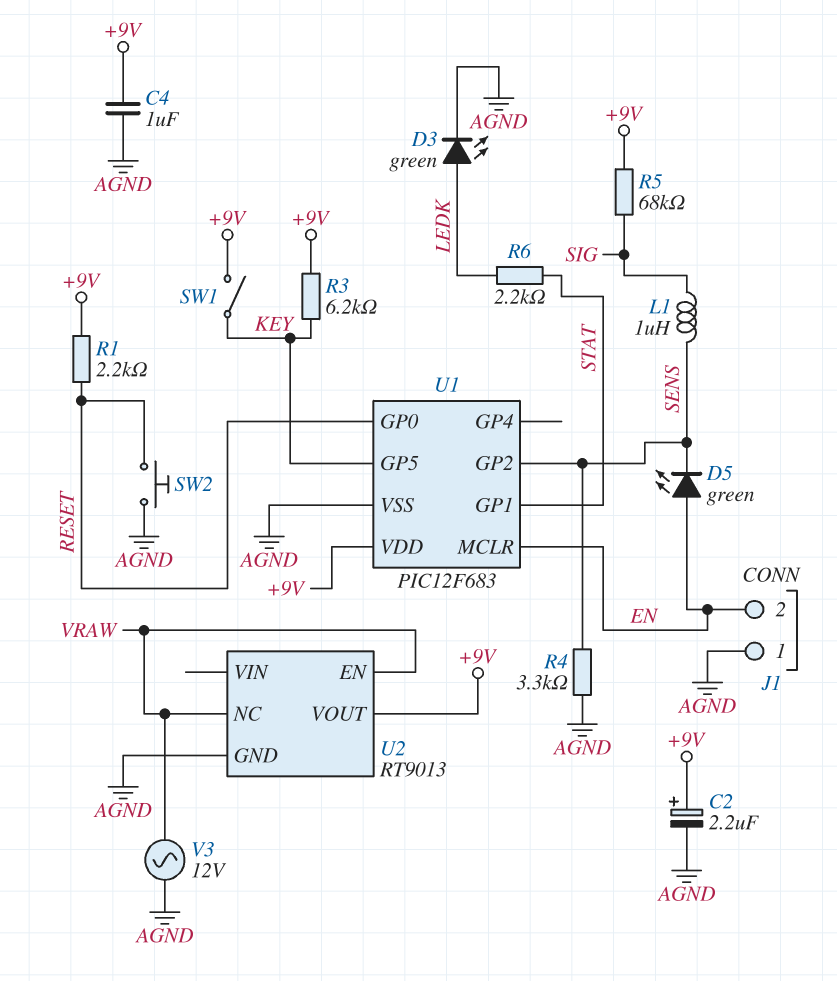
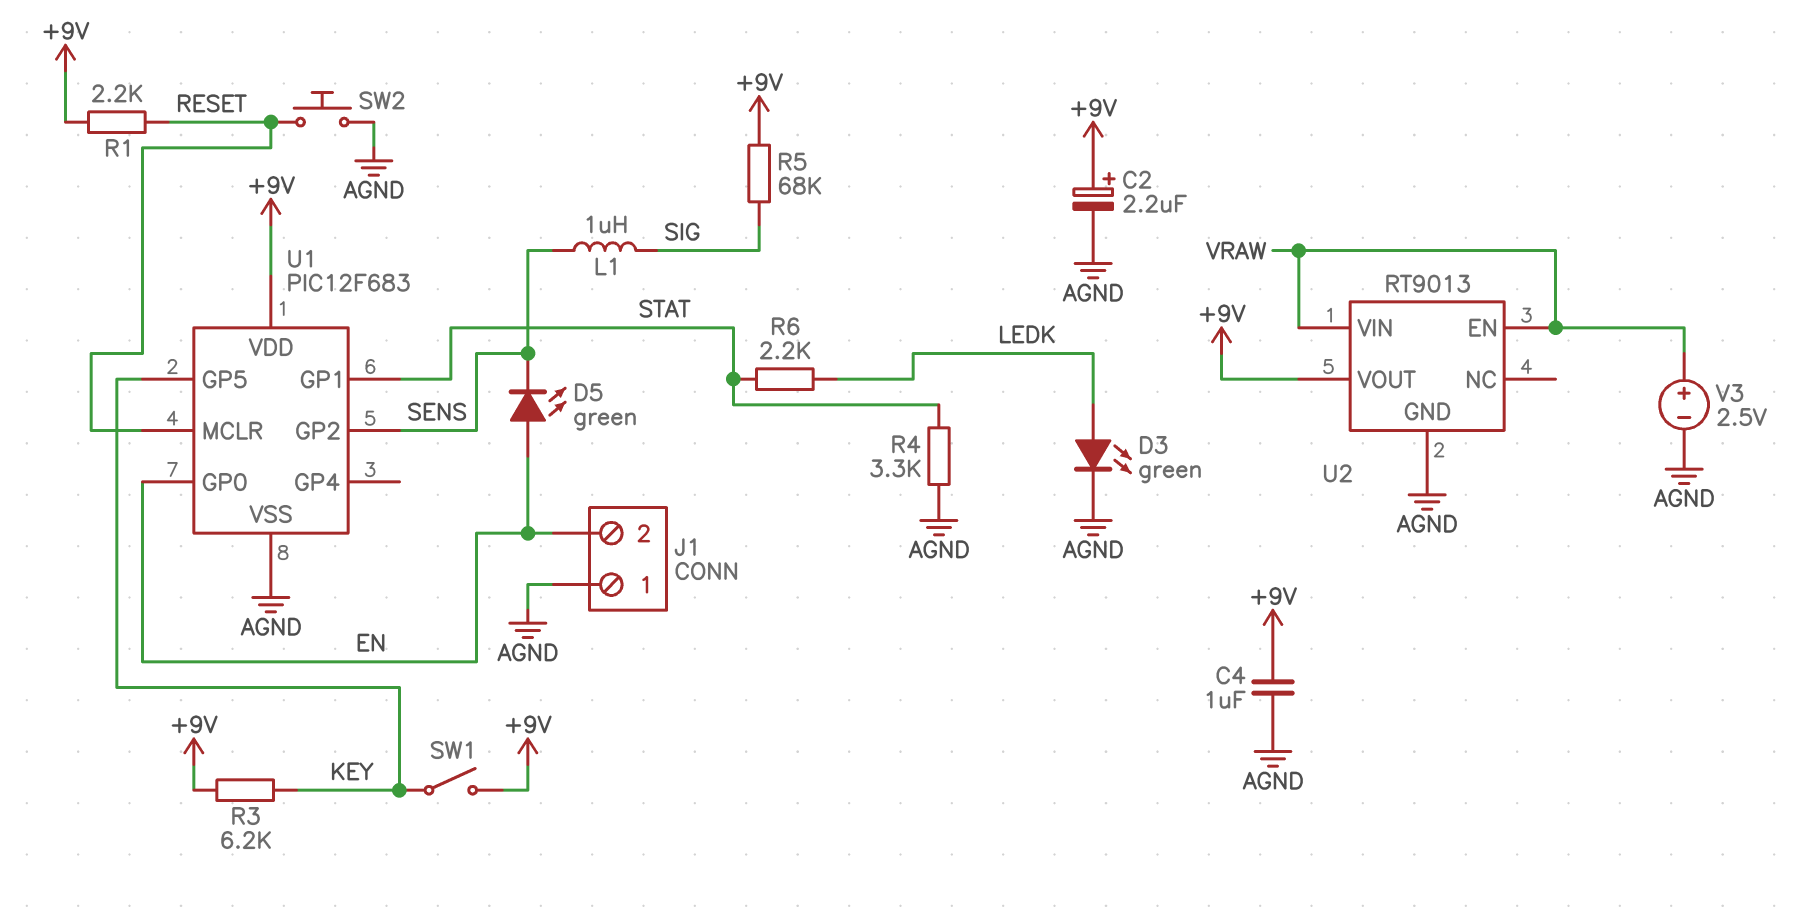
R4: 3.3k (AGND, SENS) -> 3.3k (AGND, STAT)
U1 pin GP0: RESET -> EN
U1 pin MCLR: EN -> RESET
U2 pin NC: VRAW -> none
U2 pin VIN: none -> VRAW
V3: AC 12V (AGND, VRAW) -> 2.5V (plus VRAW, minus AGND)

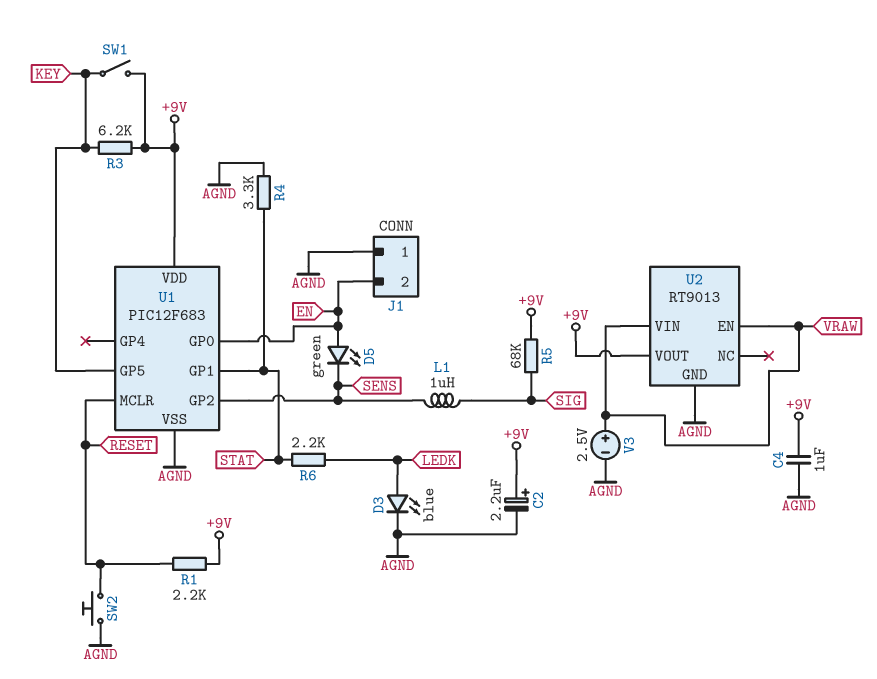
D3: LED green (A LEDK, K AGND) -> LED blue (A LEDK, K AGND)

